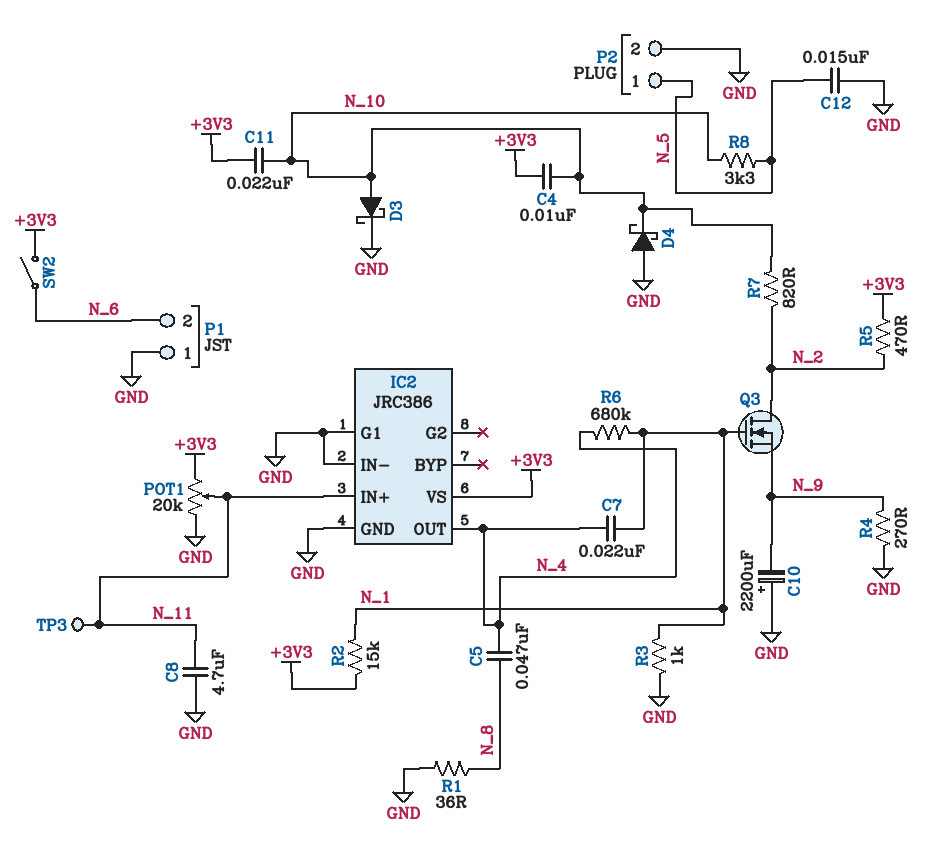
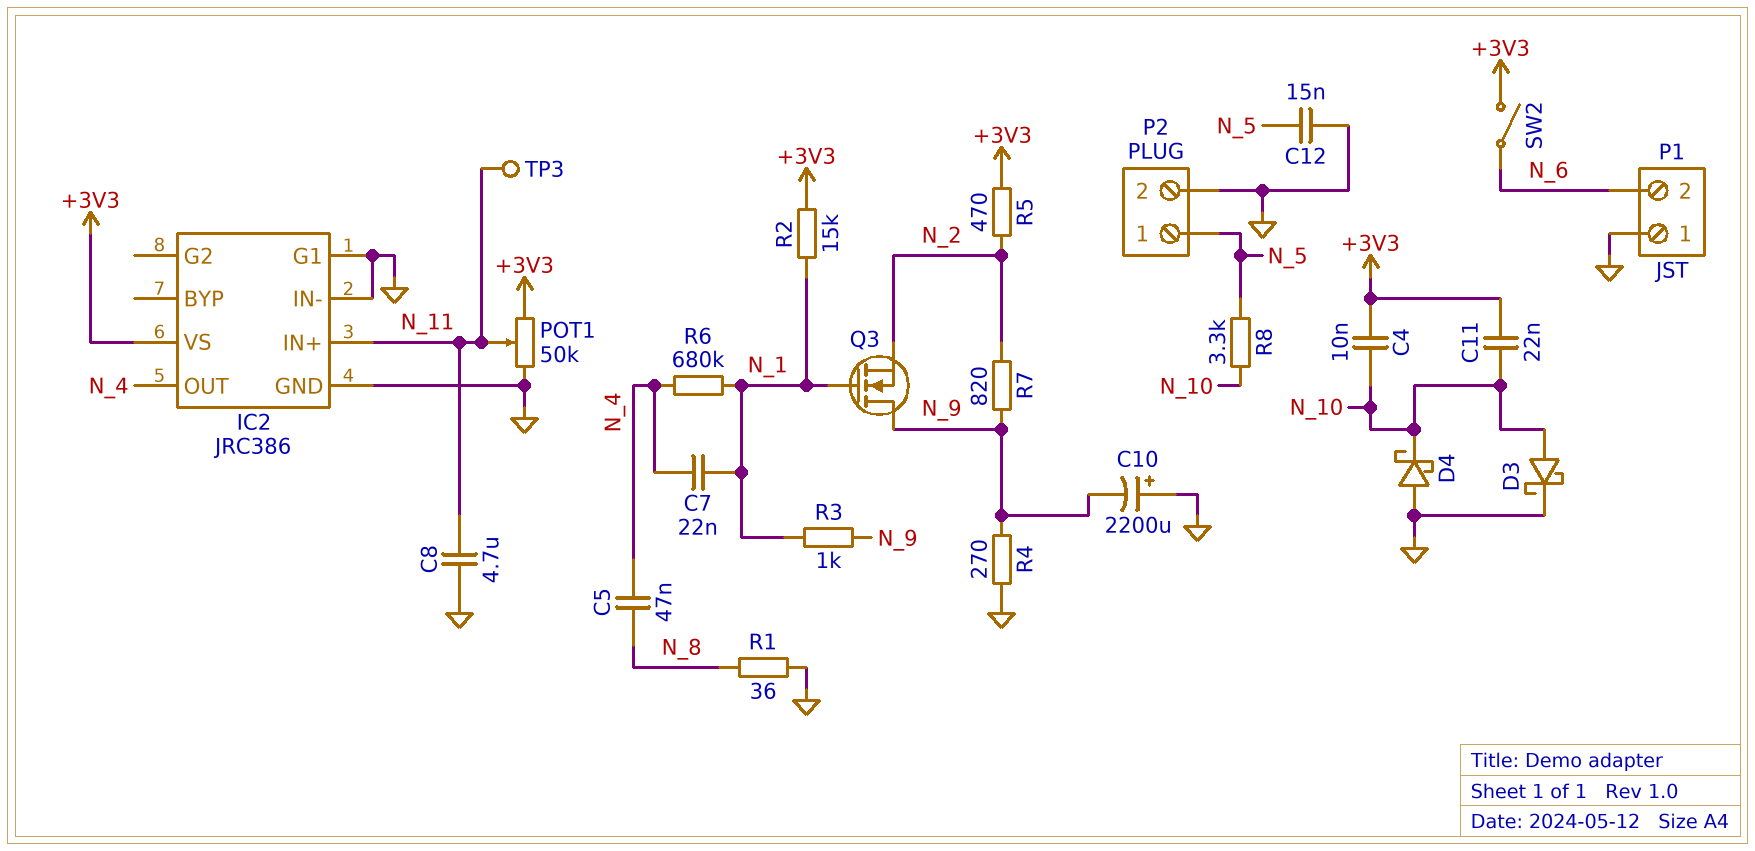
POT1: 20k (+3V3, GND, wiper N_11) -> 50k (+3V3, GND, wiper N_11)
Q3: NMOS (G N_1, D N_2, S N_9) -> NMOS (G N_1, D N_9, S N_2)
R3: 1k (GND, N_1) -> 1k (N_1, N_9)
R7: 820 (N_2, N_10) -> 820 (N_2, N_9)

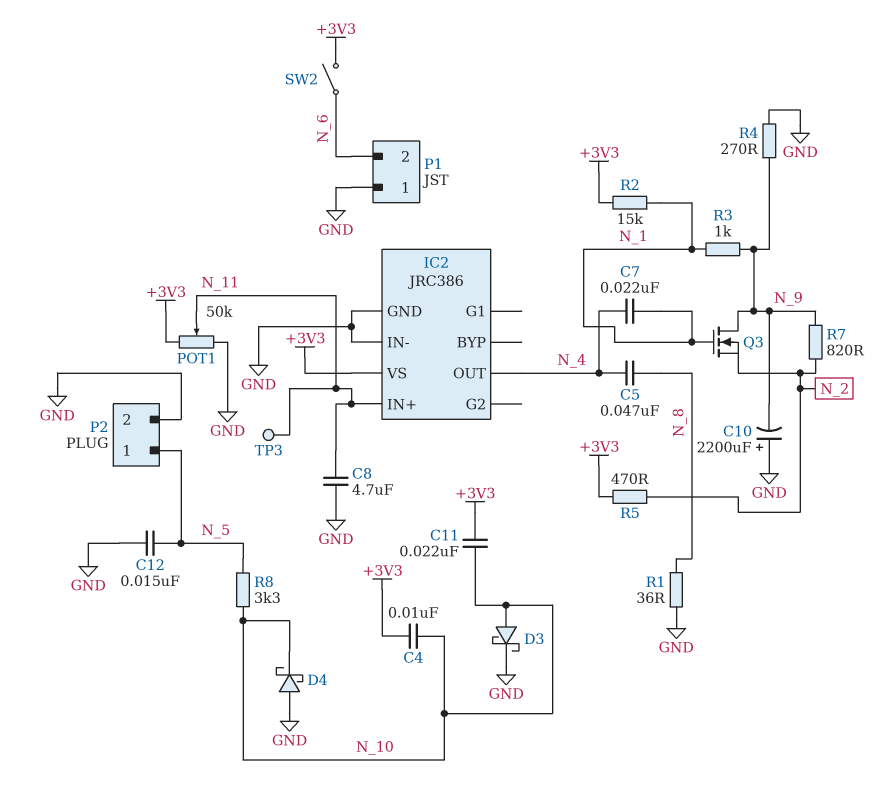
IC2 pin G1: GND -> none
R6: 680k (N_1, N_4) -> none

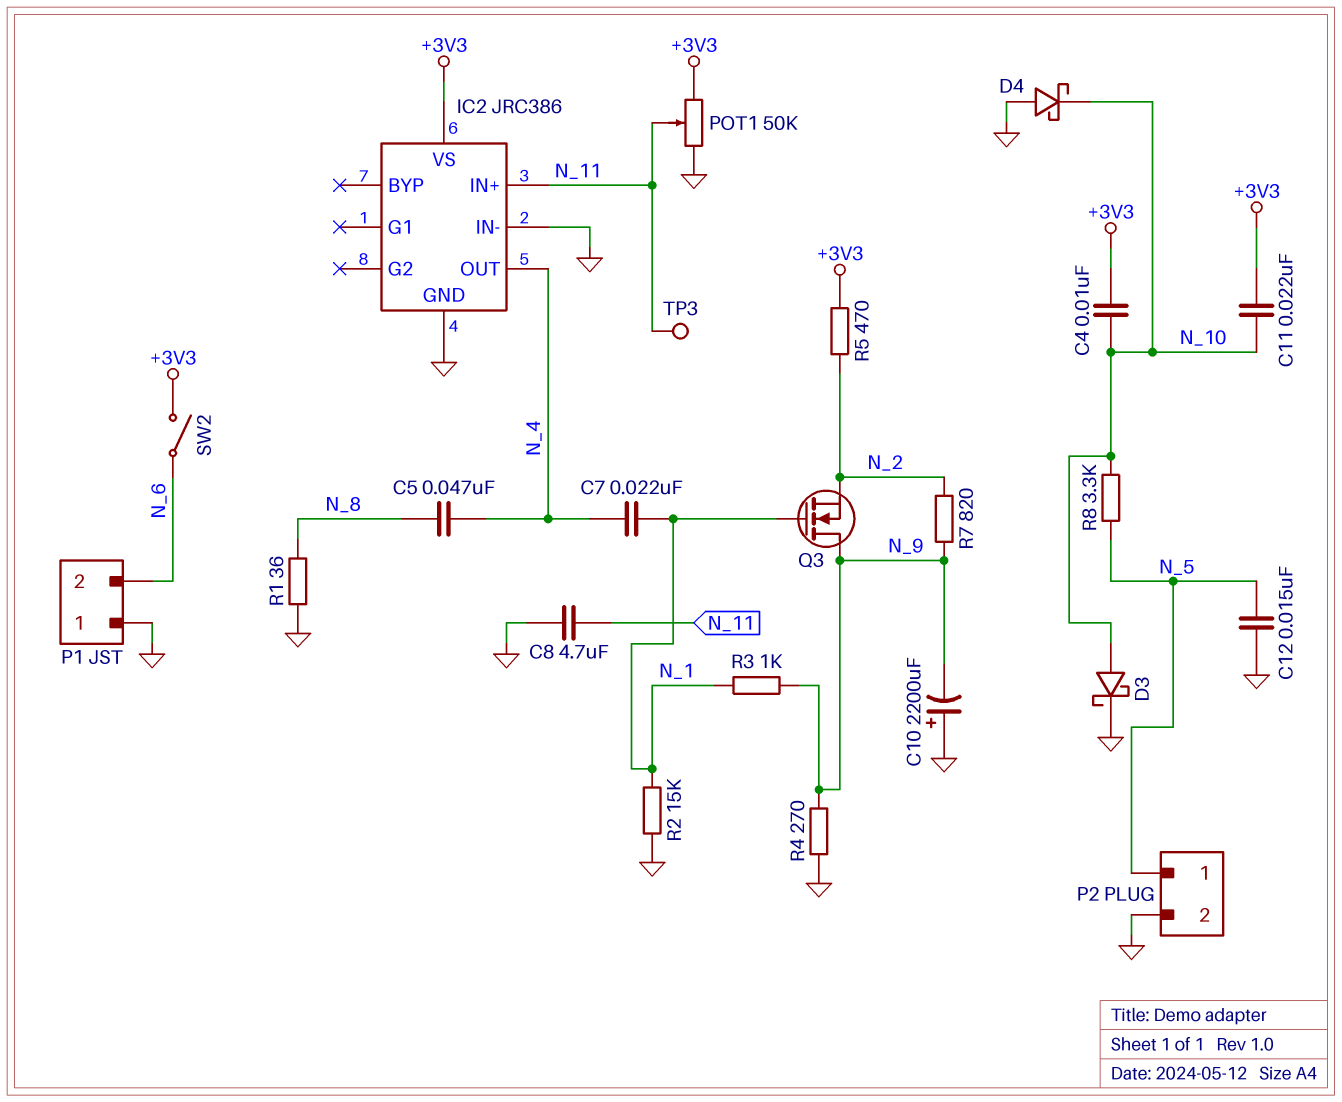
R2: 15k (+3V3, N_1) -> 15k (GND, N_1)

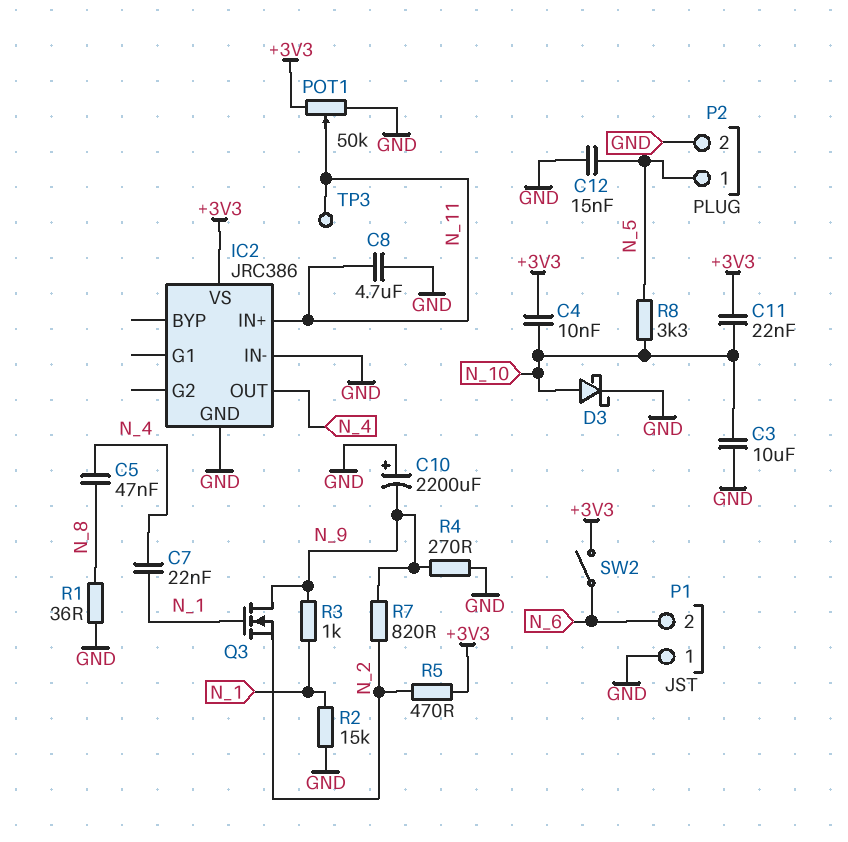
C3: none -> 10uF (GND, N_10)
D4: schottky (A GND, K N_10) -> none

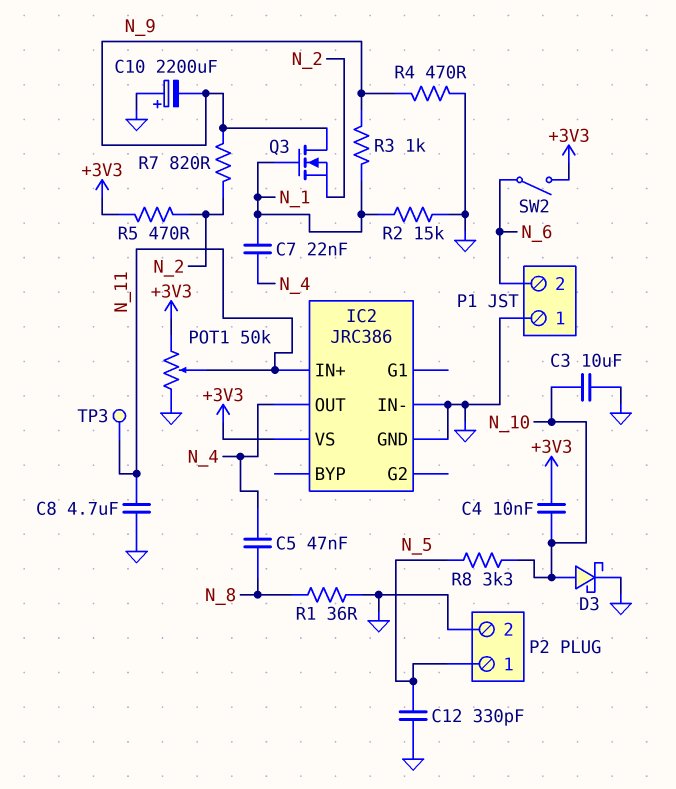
C11: 22nF (+3V3, N_10) -> none
C12: 15nF (GND, N_5) -> 330pF (GND, N_5)
R4: 270 (GND, N_9) -> 470 (GND, N_9)

